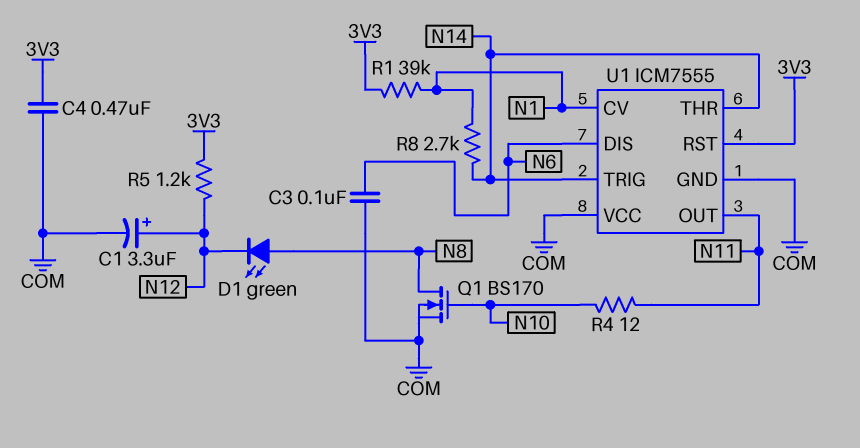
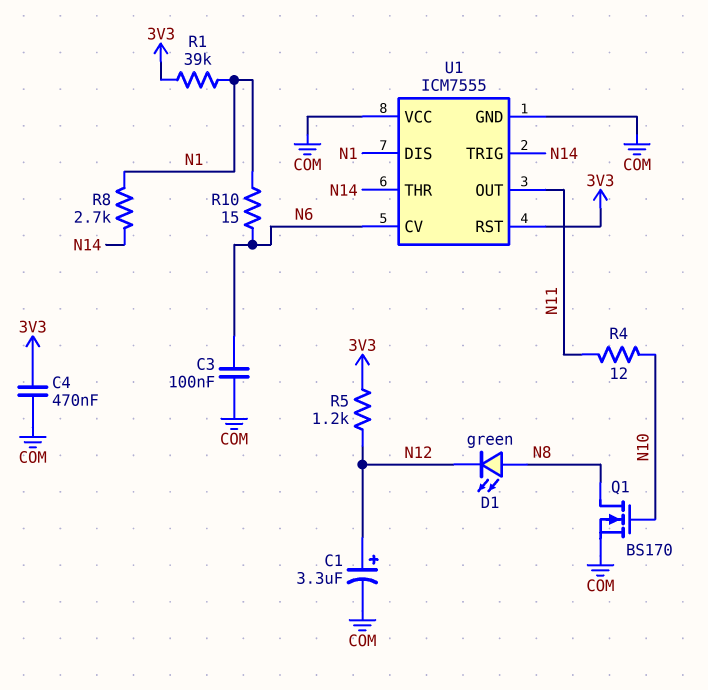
R10: none -> 15 (N1, N6)
U1 pin CV: N1 -> N6
U1 pin DIS: N6 -> N1

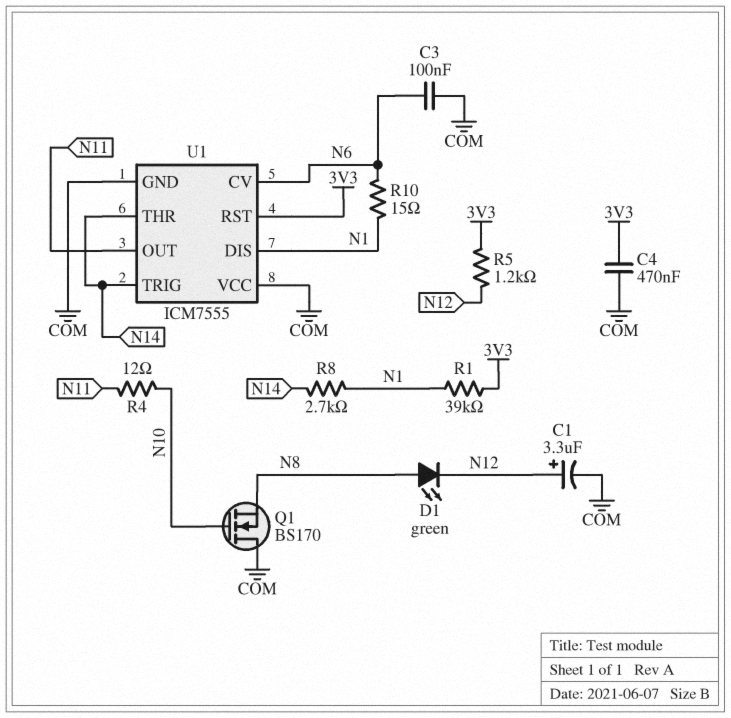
Q1: NMOS BS170 (G N10, D N8, S COM) -> NMOS BS170 (G N10, D COM, S N8)

